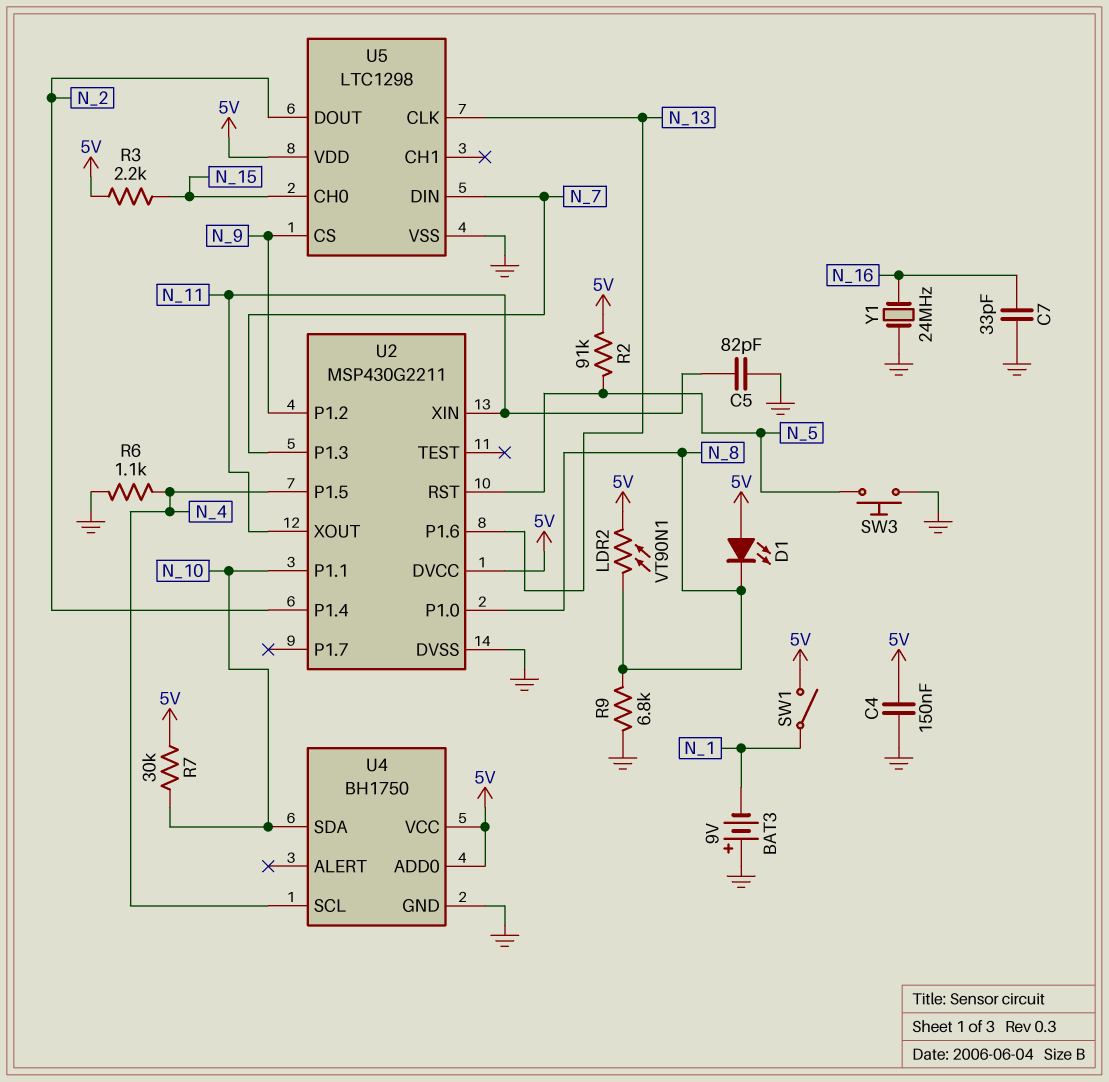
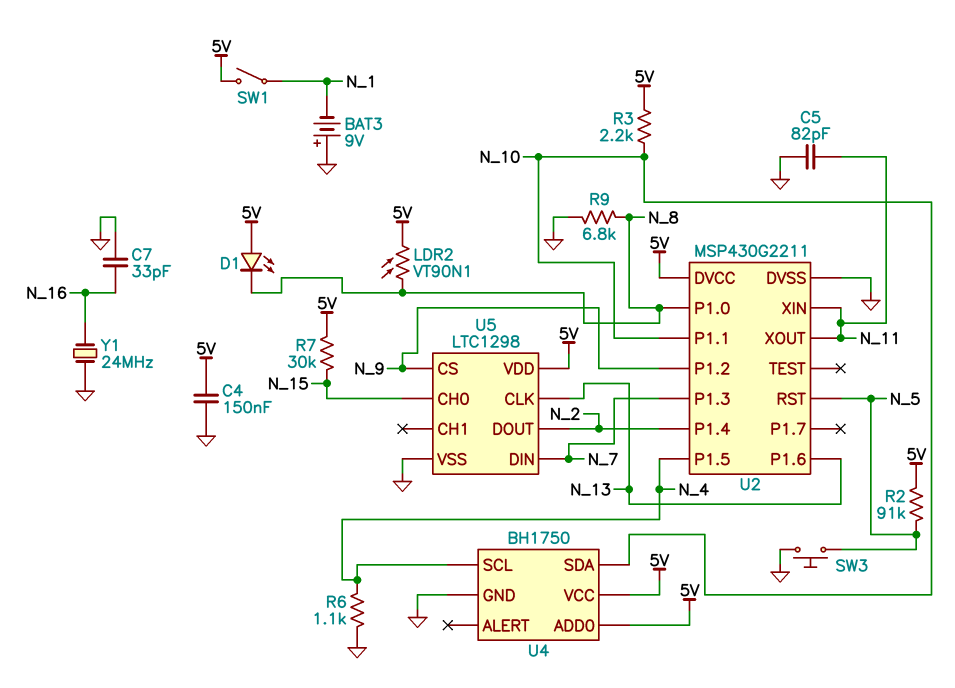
R3: 2.2k (5V, N_15) -> 2.2k (5V, N_10)
R7: 30k (5V, N_10) -> 30k (5V, N_15)

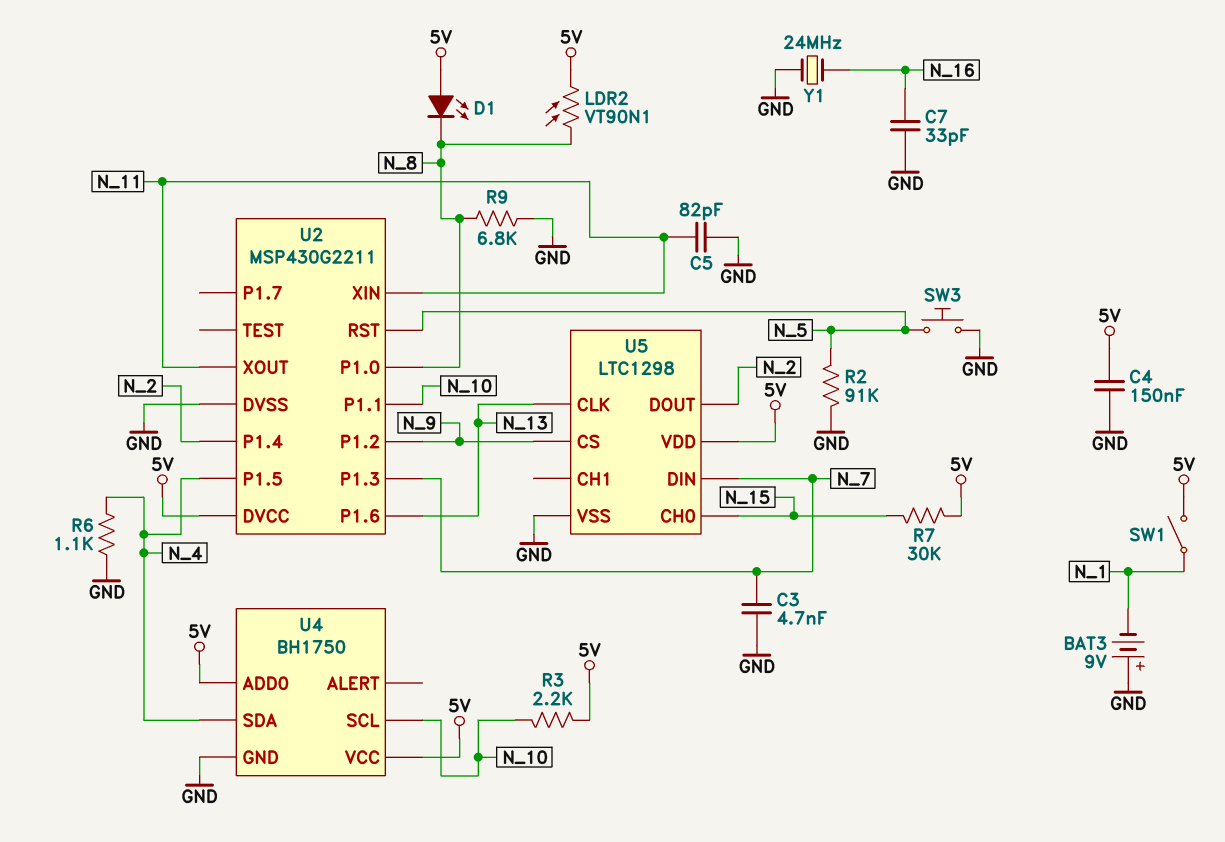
C3: none -> 4.7nF (GND, N_7)
R2: 91k (5V, N_5) -> 91k (GND, N_5)
U4 pin SCL: N_4 -> N_10
U4 pin SDA: N_10 -> N_4

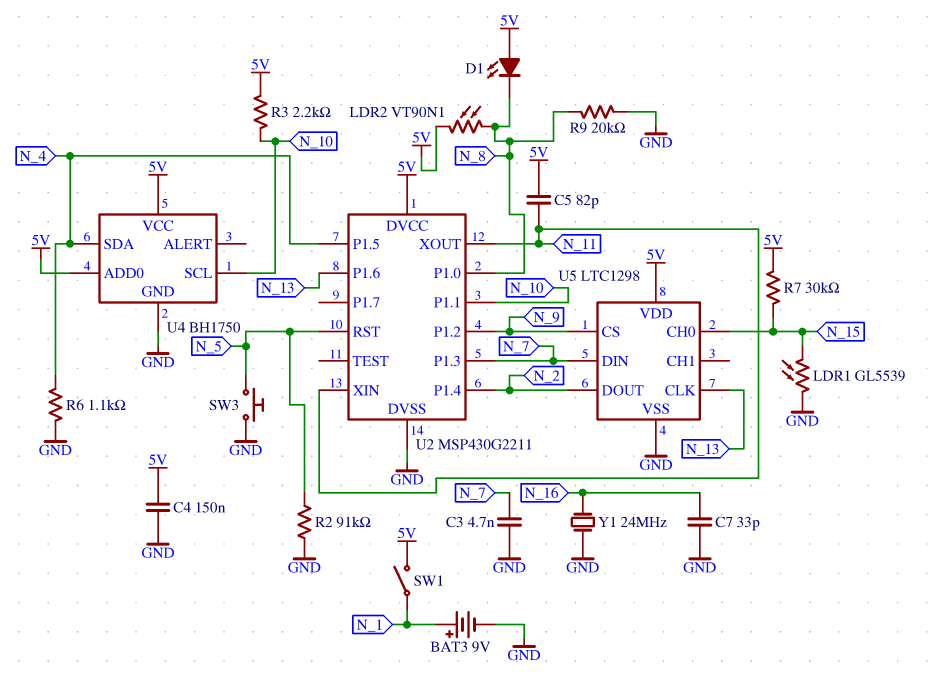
BAT3: 9V (plus GND, minus N_1) -> 9V (plus N_1, minus GND)
C5: 82pF (GND, N_11) -> 82pF (5V, N_11)
LDR1: none -> GL5539 (GND, N_15)
R9: 6.8k (GND, N_8) -> 20k (GND, N_8)

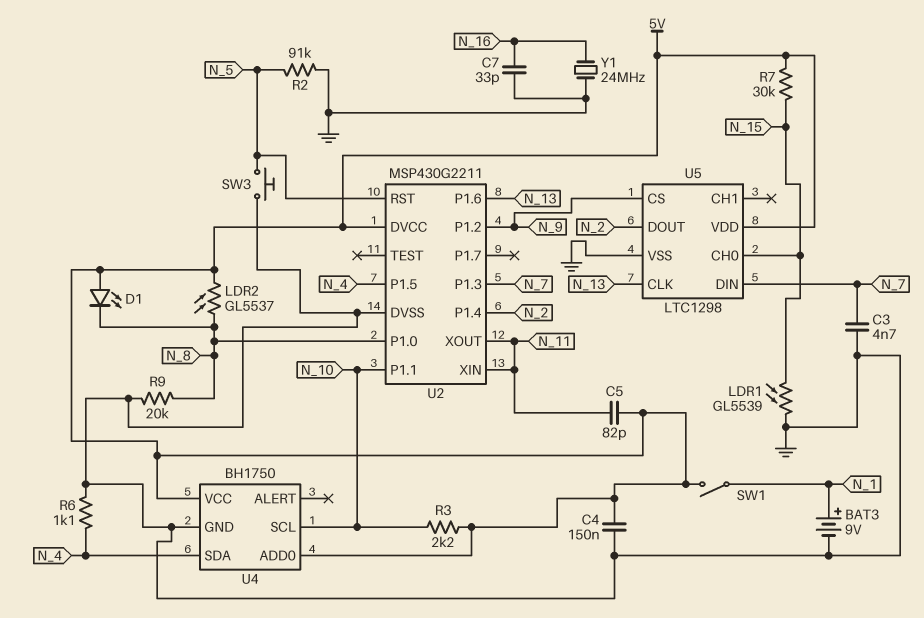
LDR2: VT90N1 (5V, N_8) -> GL5537 (5V, N_8)

